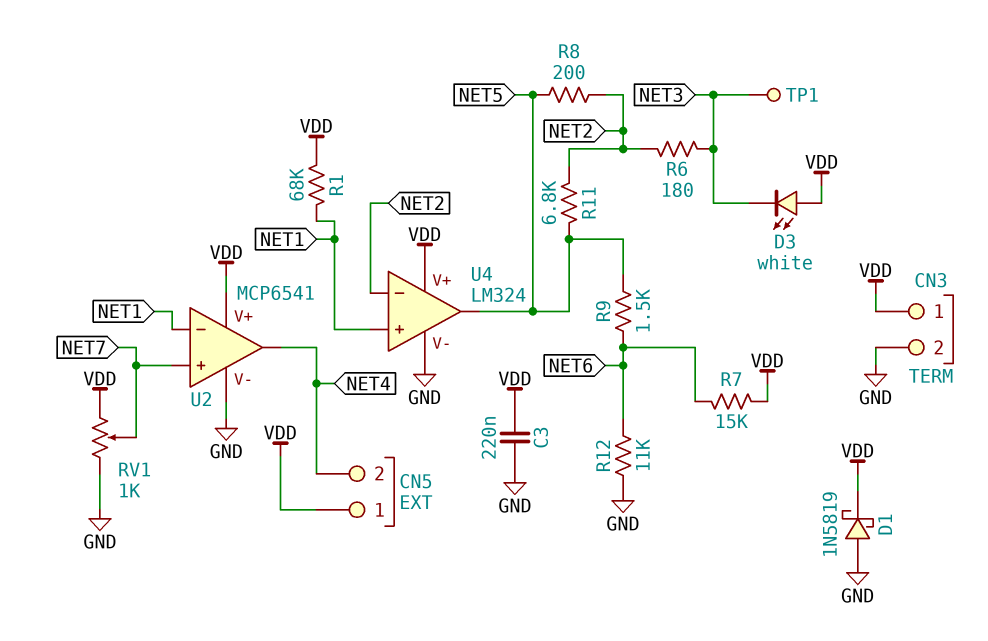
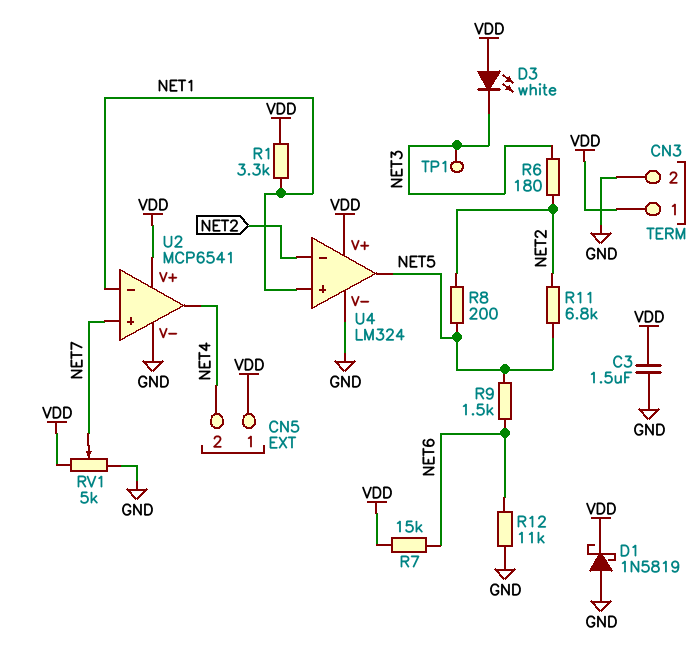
C3: 220nF (GND, VDD) -> 1.5uF (GND, VDD)
R1: 68k (NET1, VDD) -> 3.3k (NET1, VDD)
RV1: 1k (GND, VDD, wiper NET7) -> 5k (GND, VDD, wiper NET7)

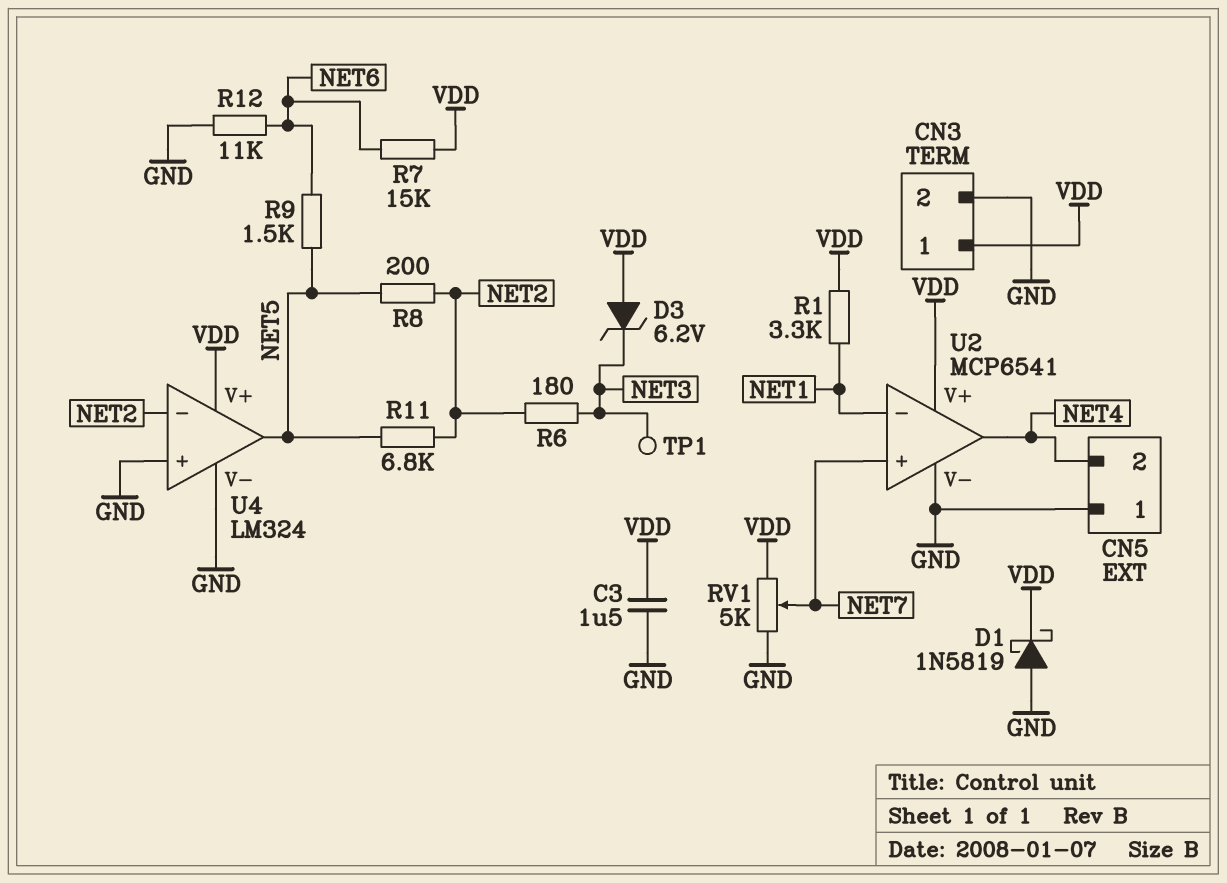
CN5 pin 1: VDD -> GND
D3: LED white (A VDD, K NET3) -> zener 6.2V (A VDD, K NET3)
U4 pin in+: NET1 -> GND

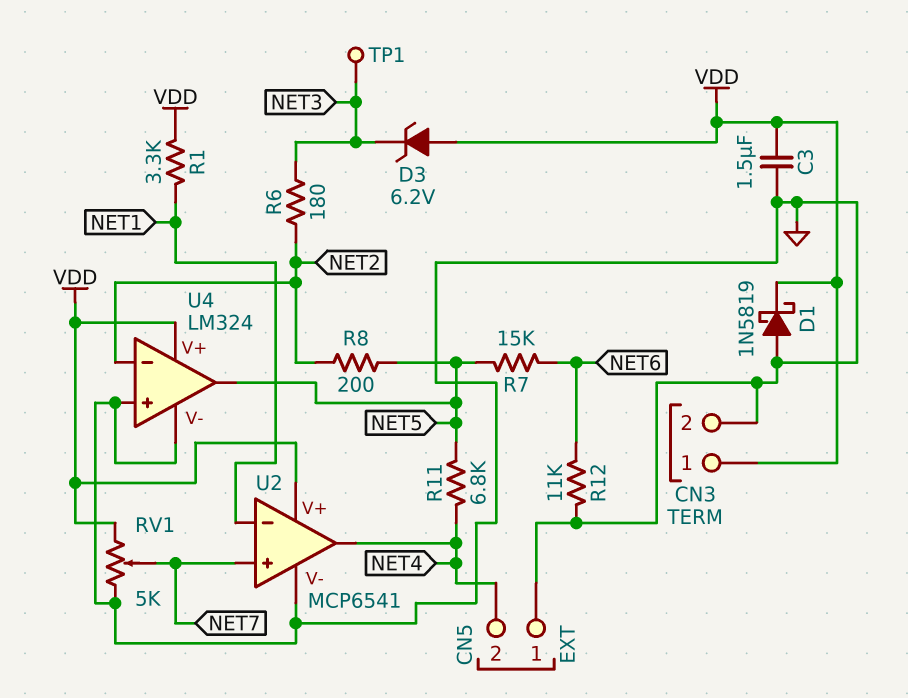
R7: 15k (NET6, VDD) -> 15k (NET5, NET6)
R9: 1.5k (NET5, NET6) -> none
R11: 6.8k (NET2, NET5) -> 6.8k (NET4, NET5)

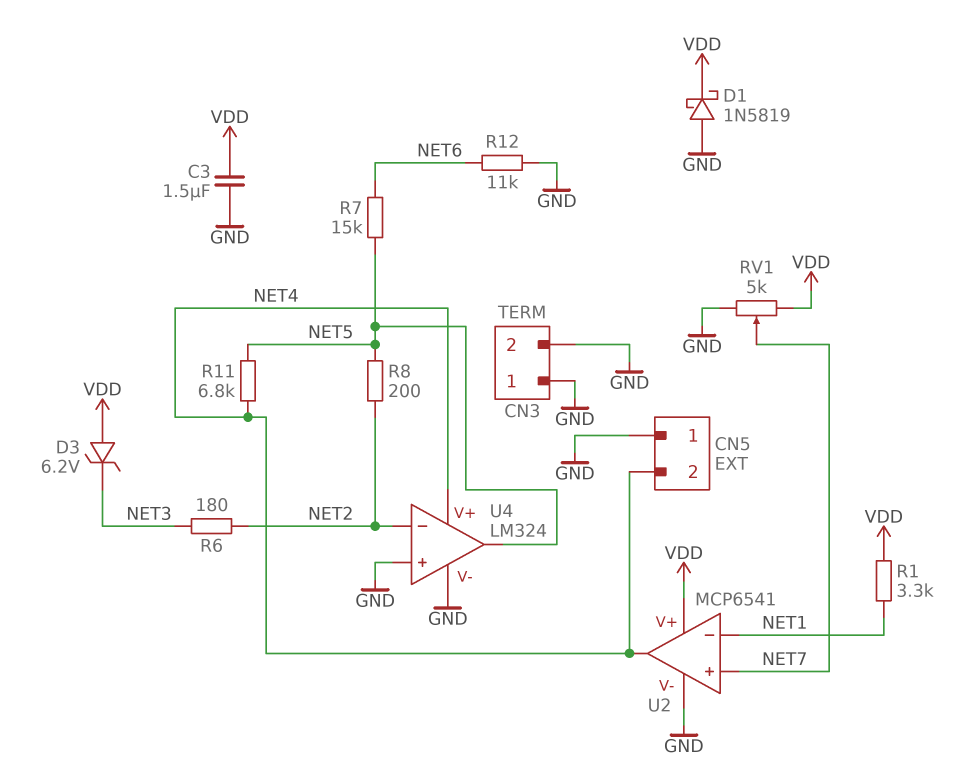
CN3 pin 1: VDD -> GND
TP1: test point (NET3) -> none
U4 pin V+: VDD -> NET4

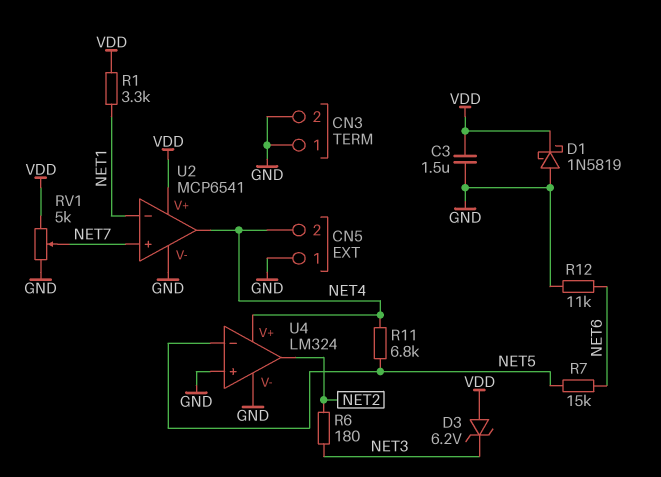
R8: 200 (NET2, NET5) -> none
U4 pin in-: NET2 -> NET5
U4 pin out: NET5 -> NET2

